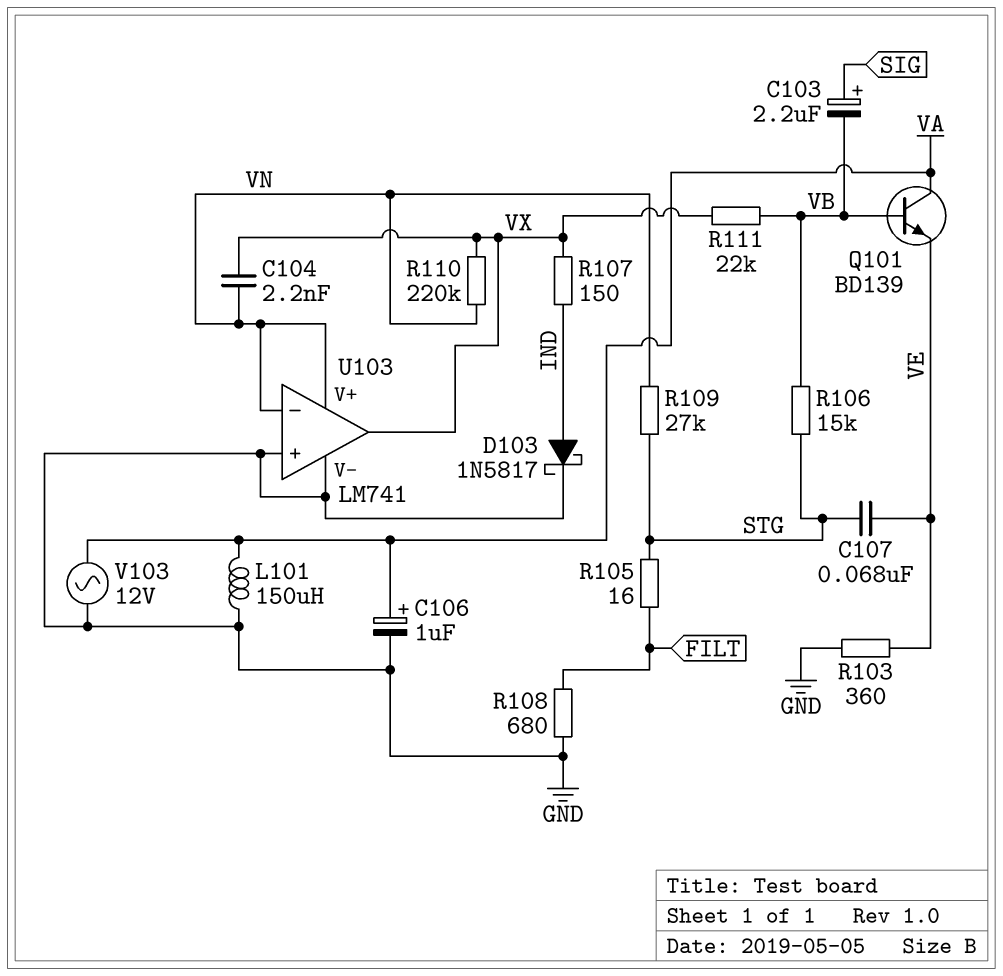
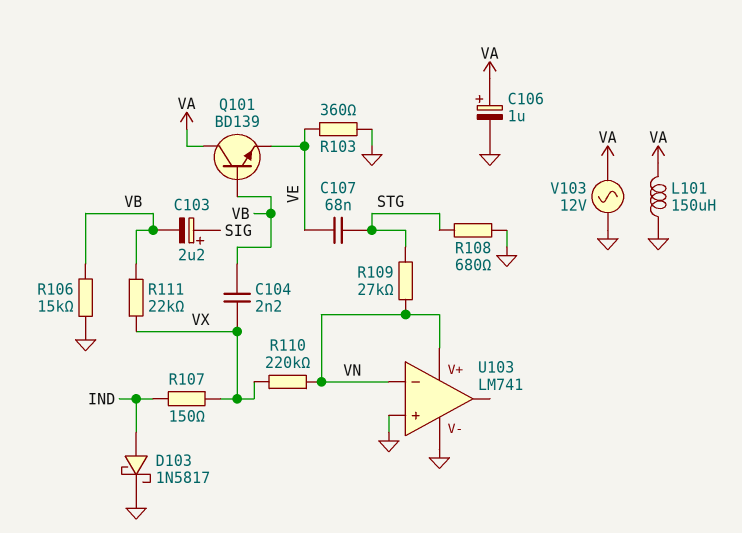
C104: 2.2nF (VN, VX) -> 2.2nF (VB, VX)
R105: 16 (FILT, STG) -> none
R106: 15k (STG, VB) -> 15k (GND, VB)
R108: 680 (FILT, GND) -> 680 (GND, STG)
U103 pin out: VX -> none

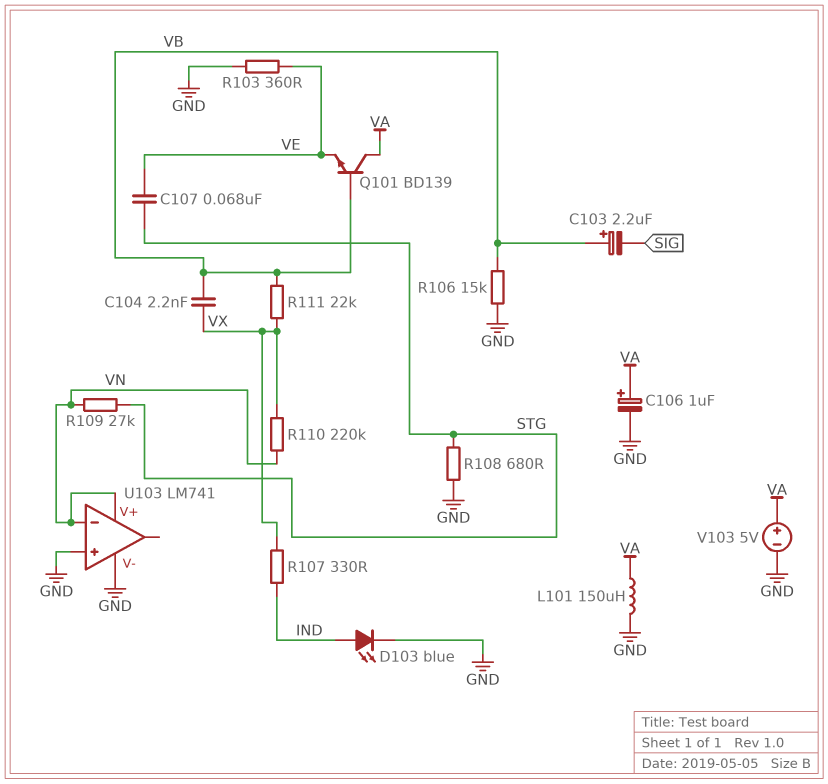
C103: 2.2uF (plus SIG, minus VB) -> 2.2uF (plus VB, minus SIG)
D103: schottky 1N5817 (A IND, K GND) -> LED blue (A IND, K GND)
R107: 150 (IND, VX) -> 330 (IND, VX)
V103: AC 12V (GND, VA) -> 5V (plus VA, minus GND)

